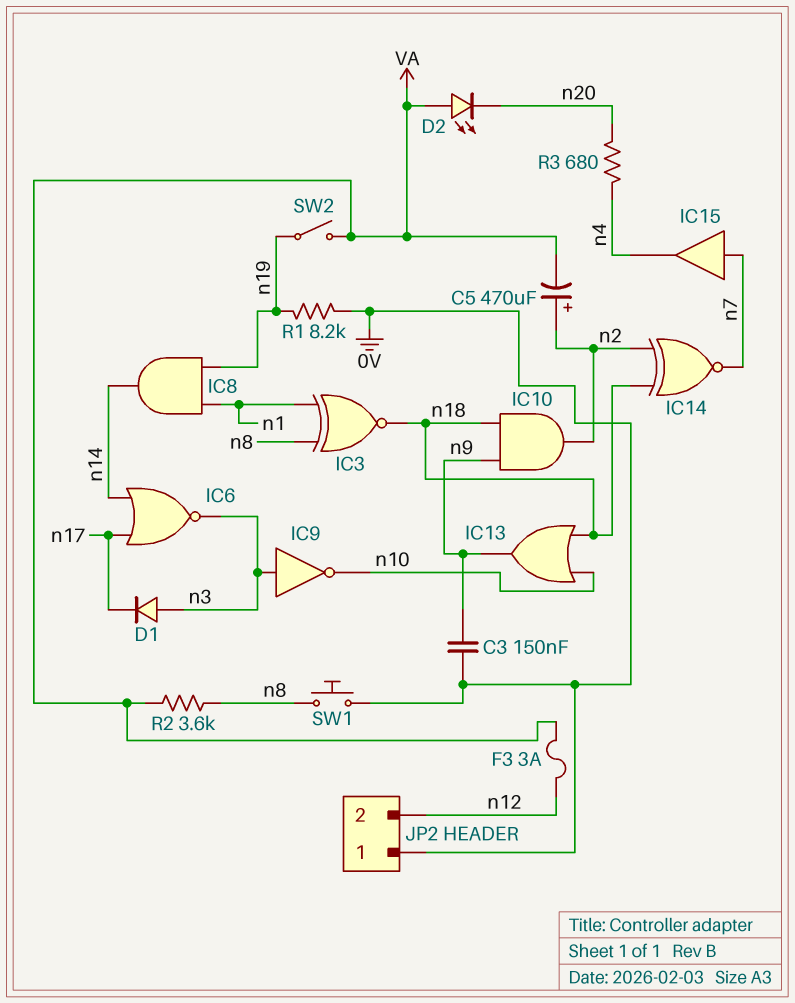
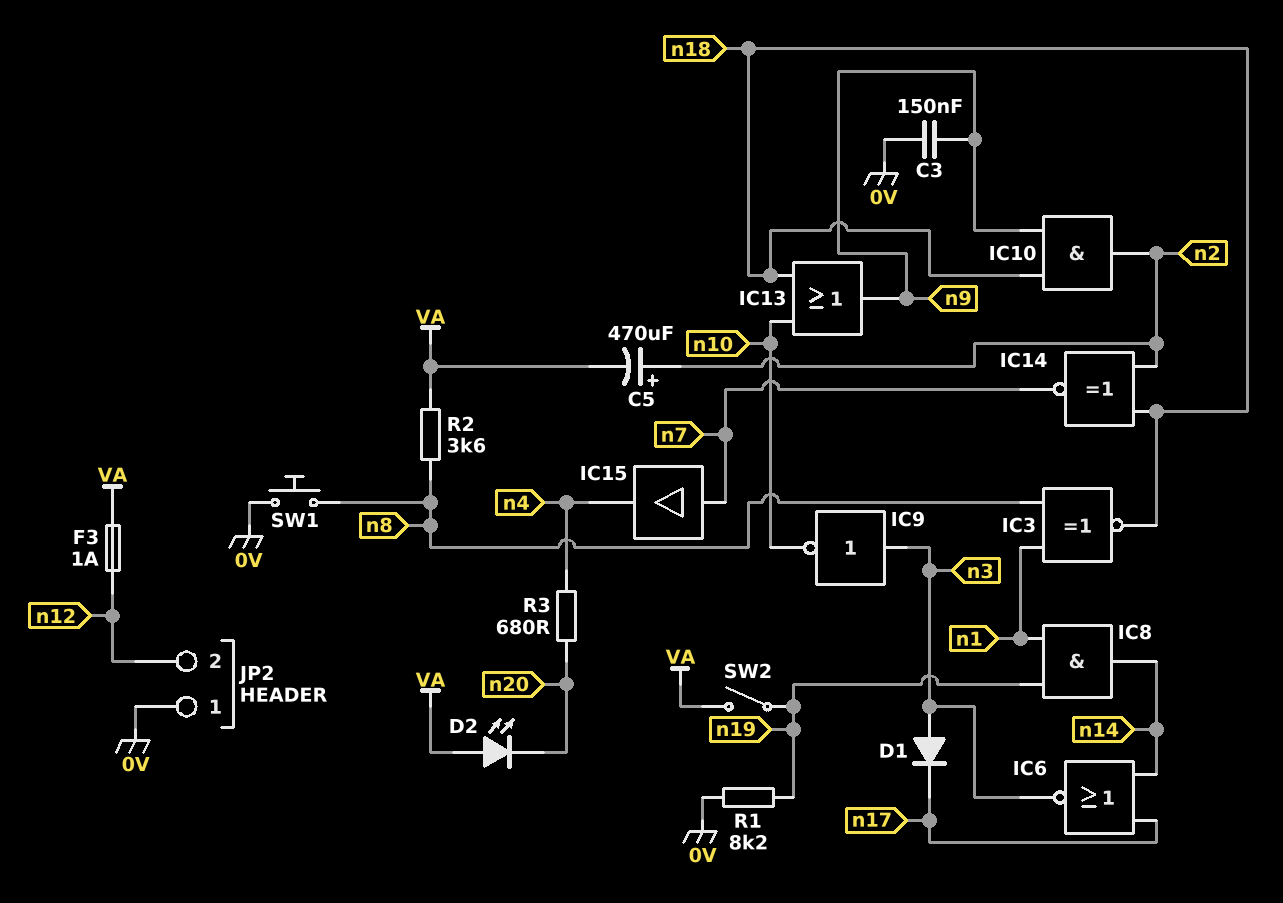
F3: 3A (VA, n12) -> 1A (VA, n12)

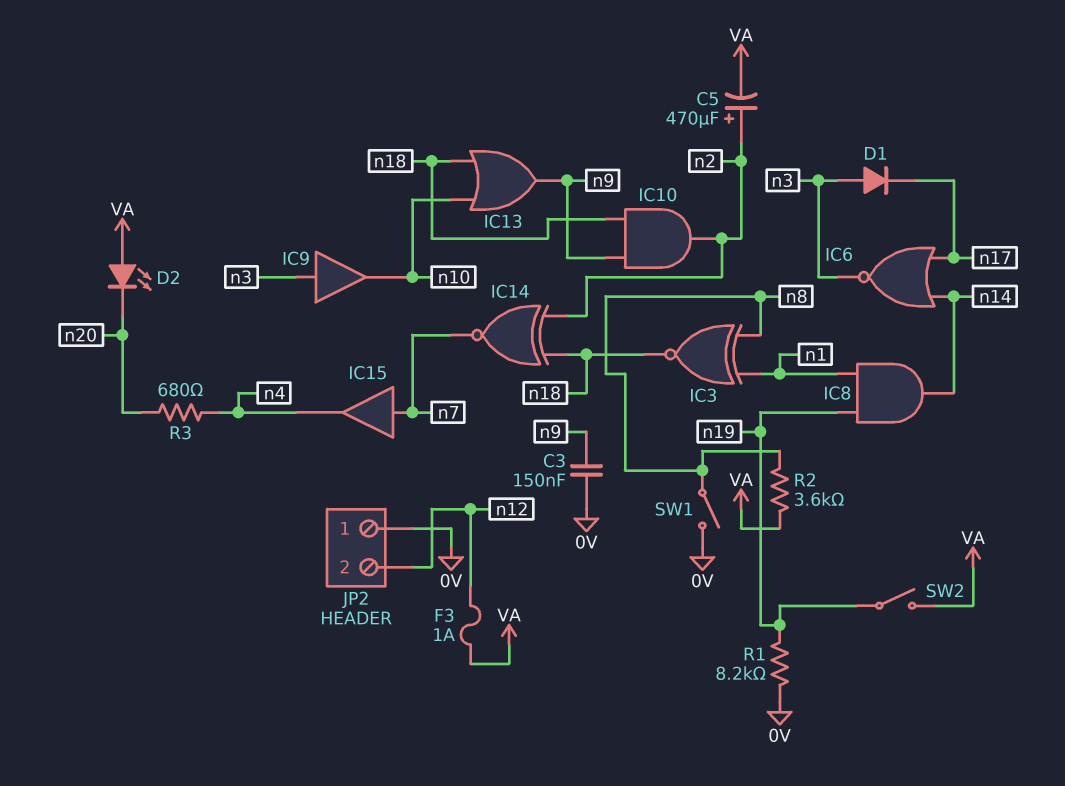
IC9: NOT (in n3, out n10) -> buffer (in n3, out n10)
SW1: button (0V, n8) -> switch (0V, n8)

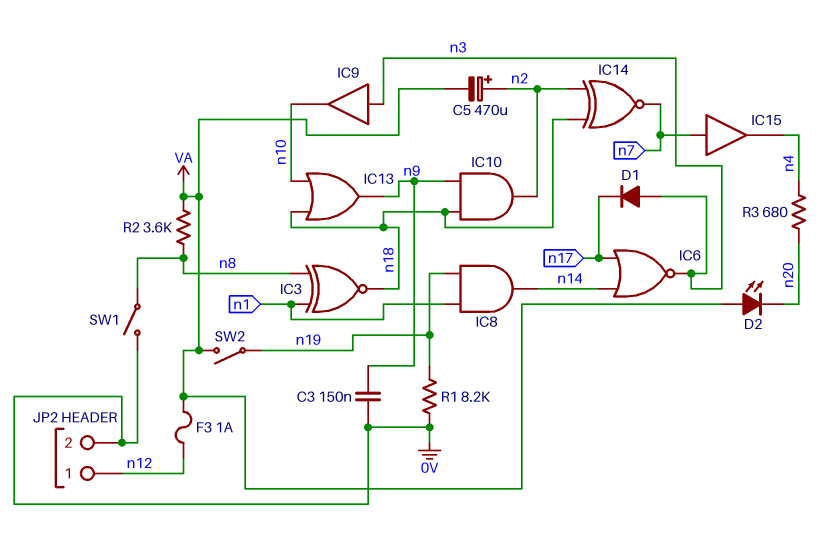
JP2 pin 1: 0V -> n12
JP2 pin 2: n12 -> 0V

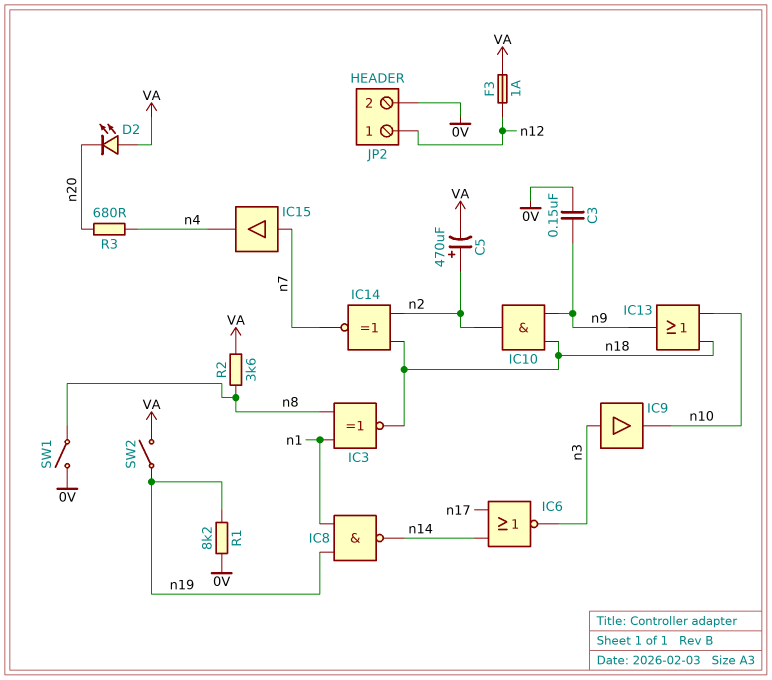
D1: diode (A n3, K n17) -> none
IC8: AND (in n1, in n19, out n14) -> NAND (in n1, in n19, out n14)

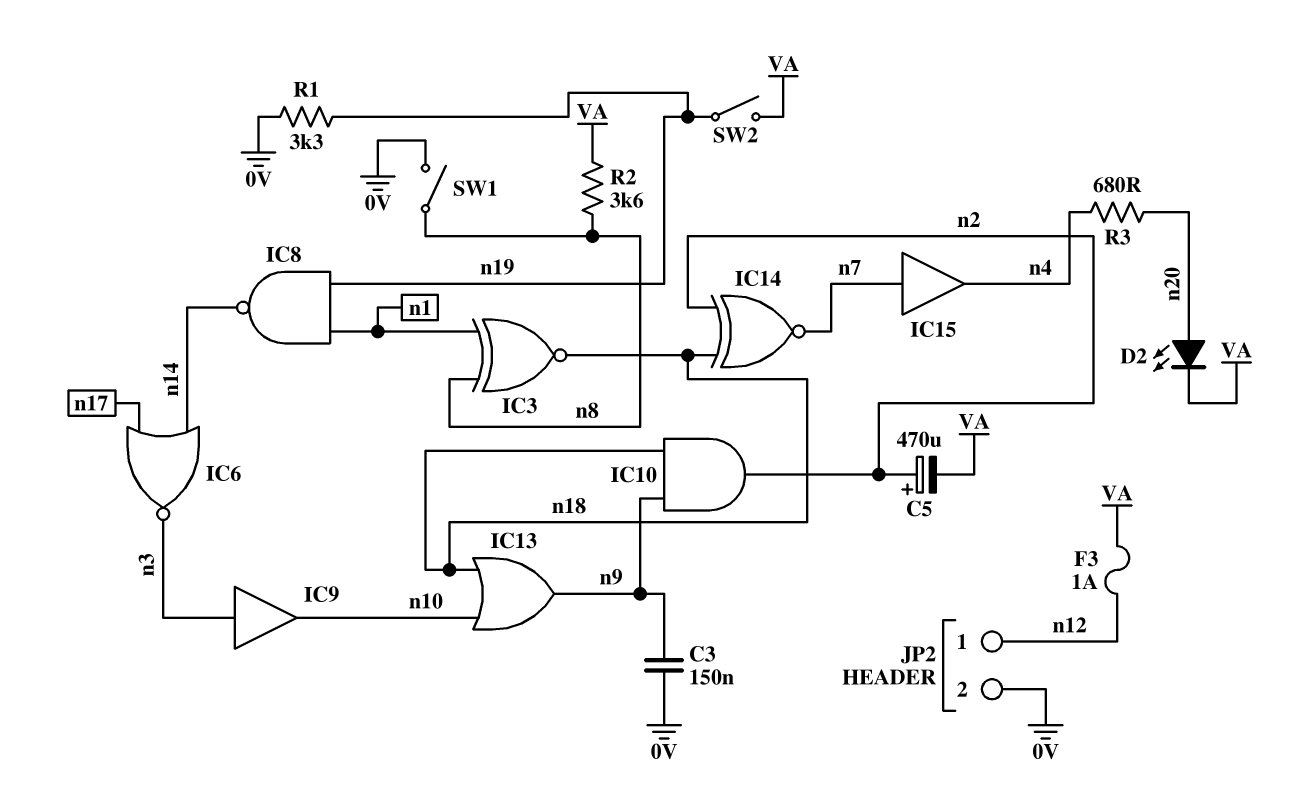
D2: LED (A VA, K n20) -> LED (A n20, K VA)
R1: 8.2k (0V, n19) -> 3.3k (0V, n19)

